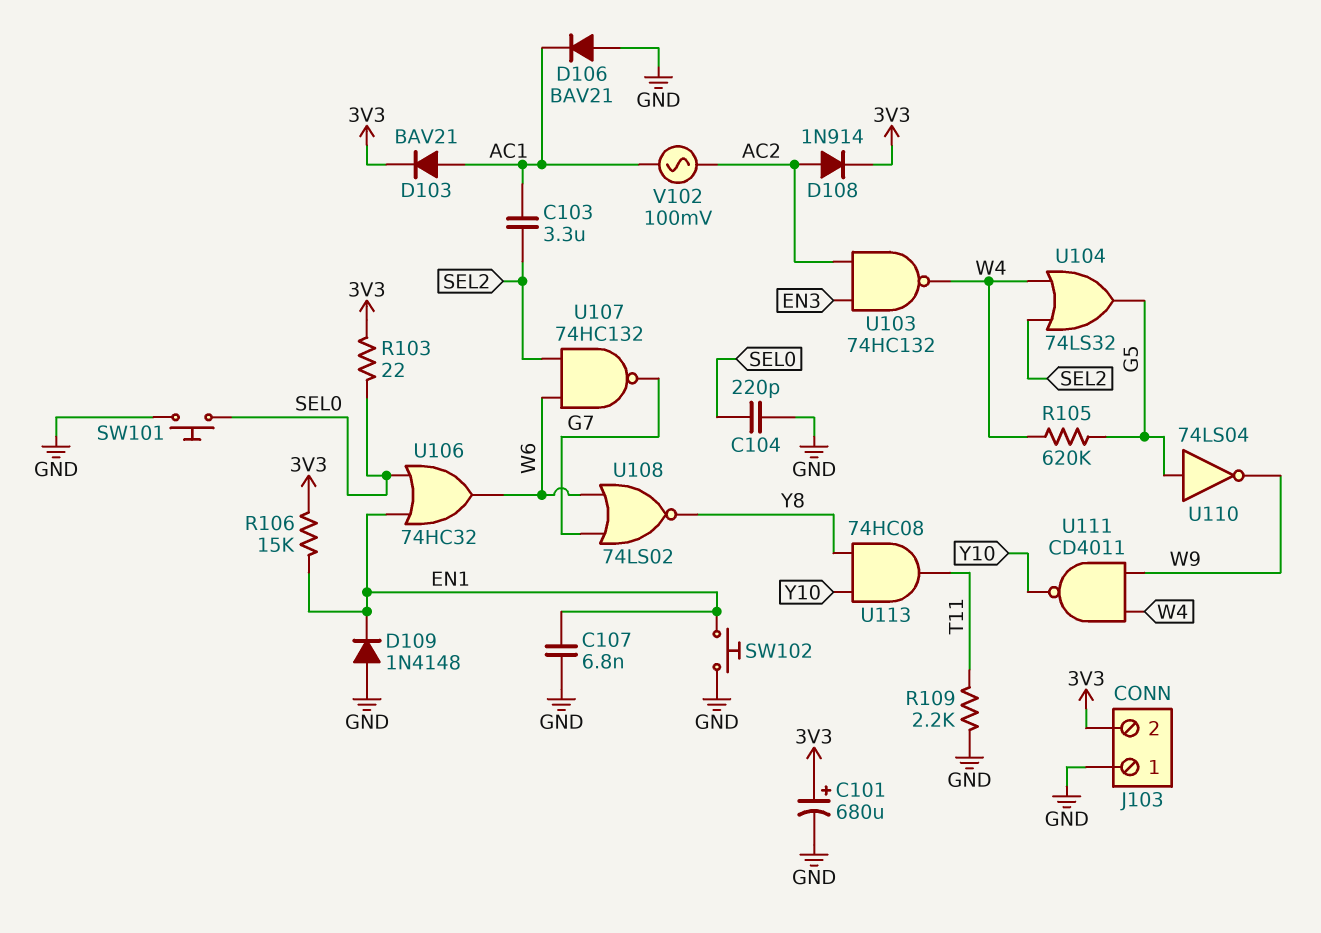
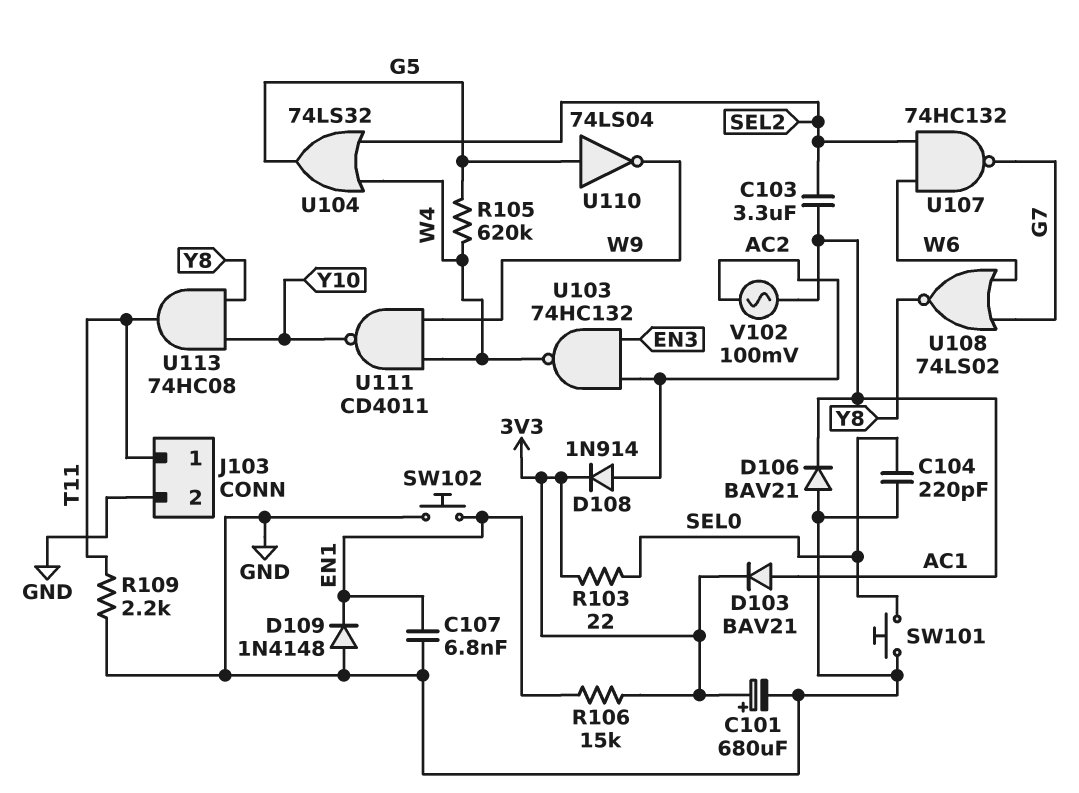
J103 pin 1: GND -> T11
J103 pin 2: 3V3 -> GND
U106: OR 74HC32 (in EN1, in SEL0, out W6) -> none

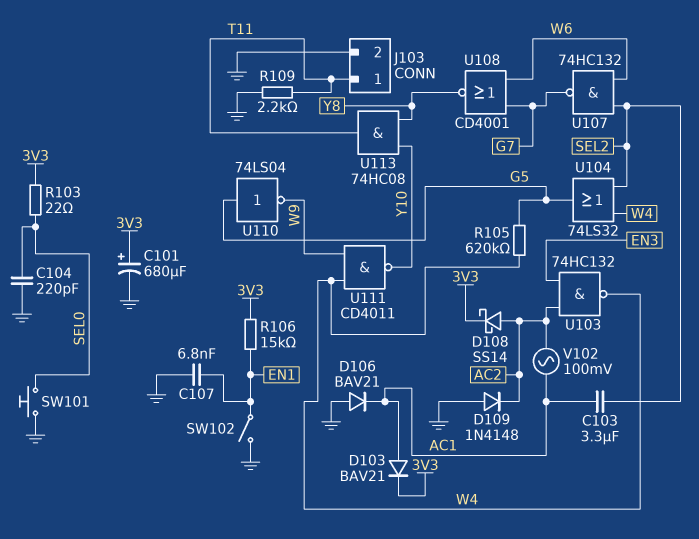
D108: diode 1N914 (A AC2, K 3V3) -> schottky SS14 (A AC2, K 3V3)
D109: diode 1N4148 (A GND, K EN1) -> diode 1N4148 (A GND, K AC2)
SW102: button (EN1, GND) -> switch (EN1, GND)
U108: NOR 74LS02 (in G7, in W6, out Y8) -> NOR CD4001 (in G7, in W6, out Y8)

